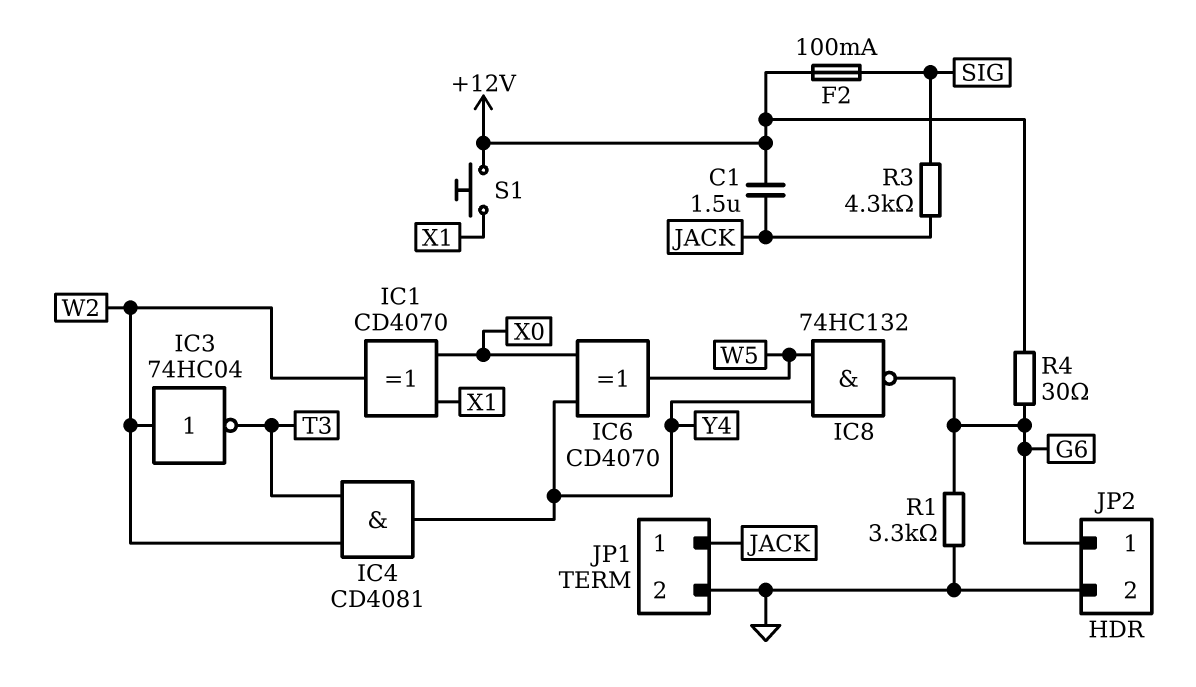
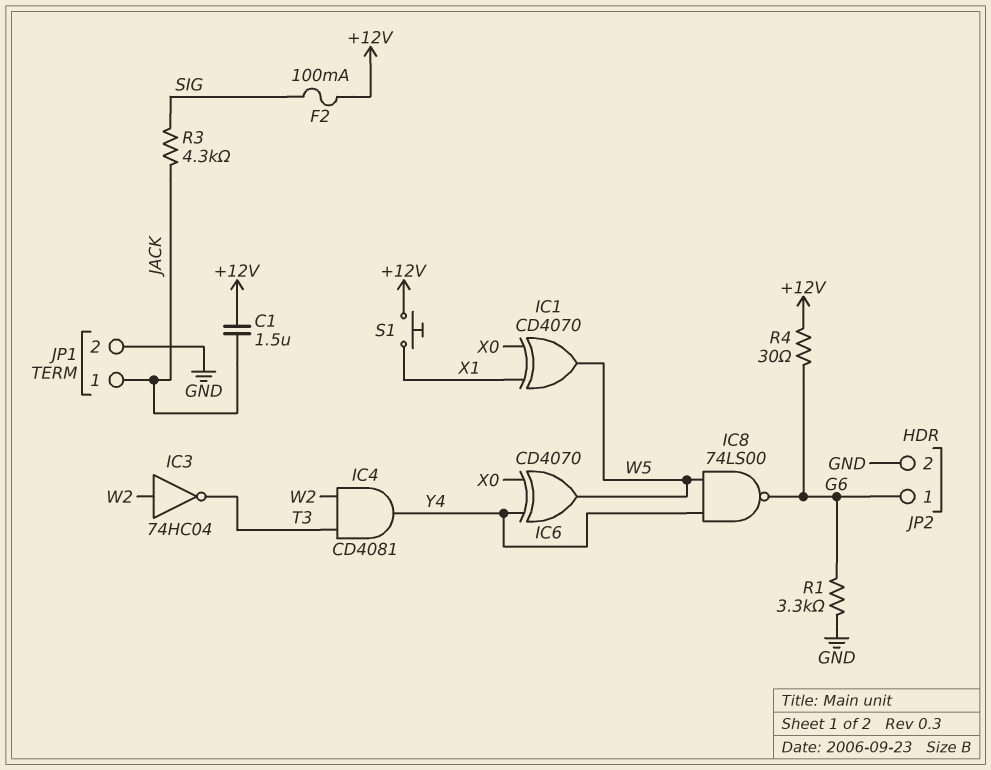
IC1: XOR CD4070 (in X0, in X1, out W2) -> XOR CD4070 (in X0, in X1, out W5)
IC8: NAND 74HC132 (in W5, in Y4, out G6) -> NAND 74LS00 (in W5, in Y4, out G6)

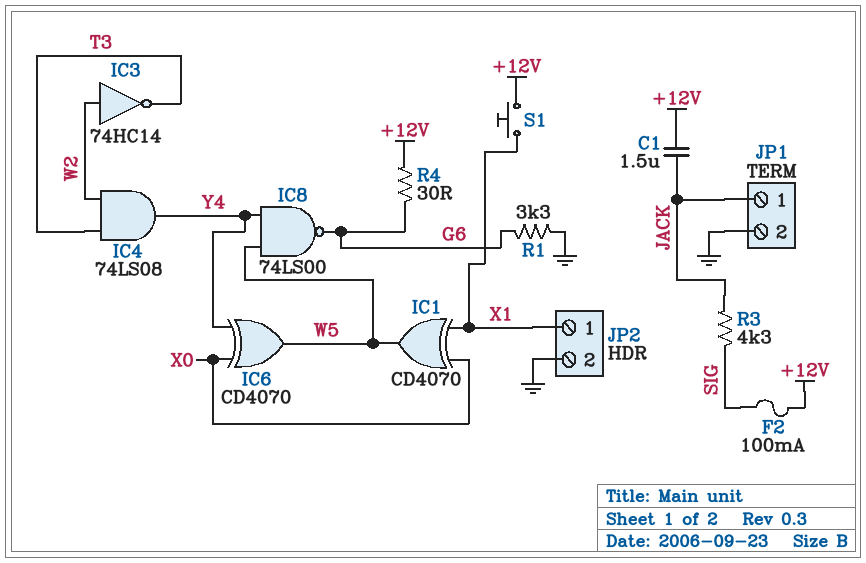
IC3: NOT 74HC04 (in W2, out T3) -> NOT 74HC14 (in W2, out T3)
IC4: AND CD4081 (in T3, in W2, out Y4) -> AND 74LS08 (in T3, in W2, out Y4)
JP2 pin 1: G6 -> X1

